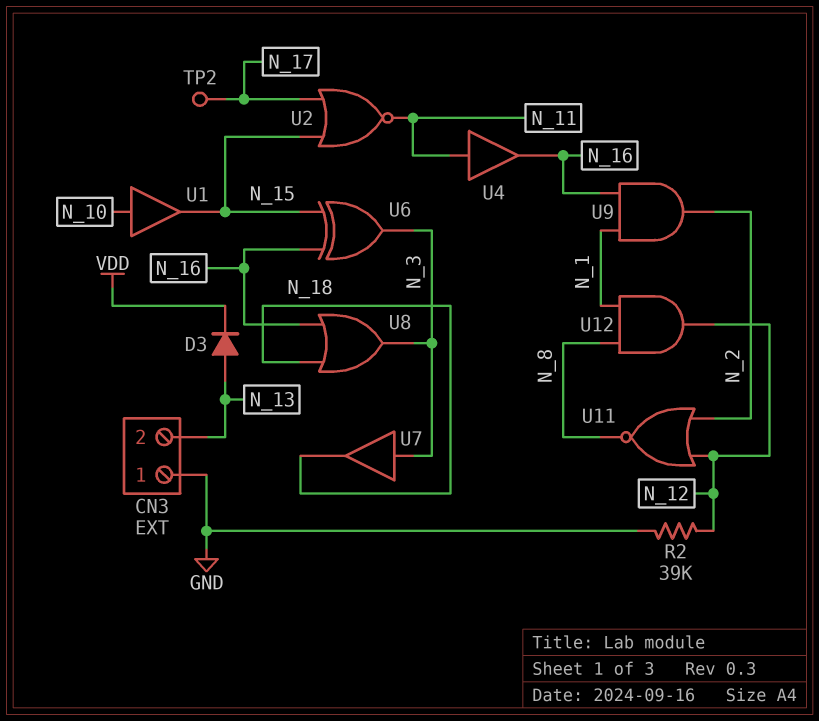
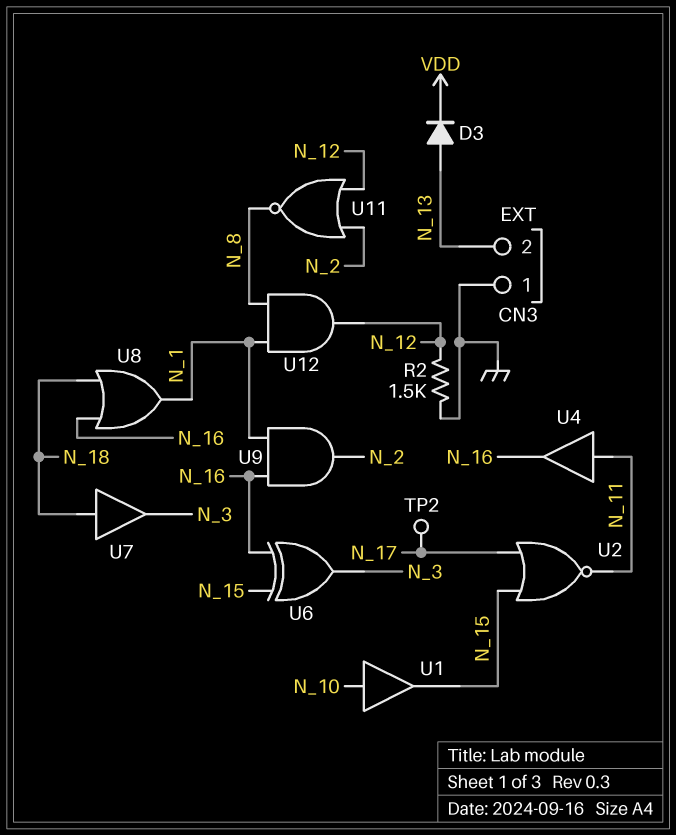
R2: 39k (GND, N_12) -> 1.5k (GND, N_12)
U7: buffer (in N_3, out N_18) -> buffer (in N_18, out N_3)
U8: OR (in N_16, in N_18, out N_3) -> OR (in N_16, in N_18, out N_1)

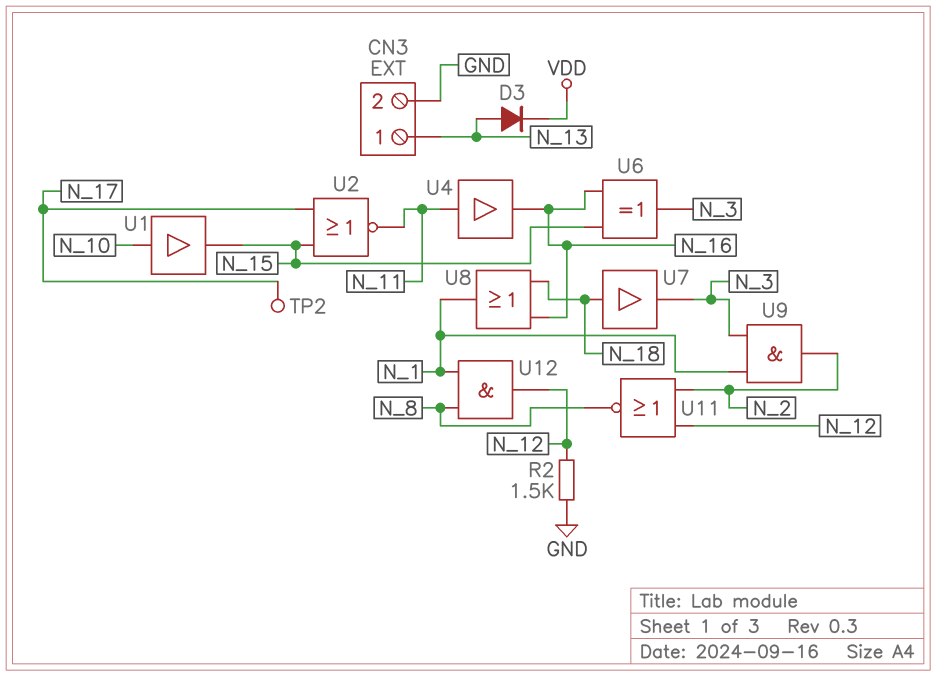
CN3 pin 1: GND -> N_13
CN3 pin 2: N_13 -> GND
U9: AND (in N_1, in N_16, out N_2) -> AND (in N_1, in N_3, out N_2)

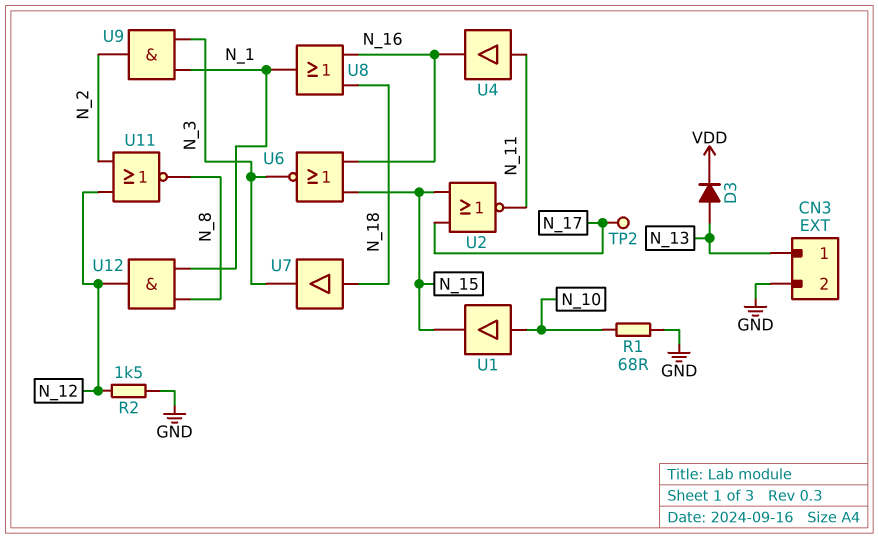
R1: none -> 68 (GND, N_10)
U6: XOR (in N_15, in N_16, out N_3) -> NOR (in N_15, in N_16, out N_3)

